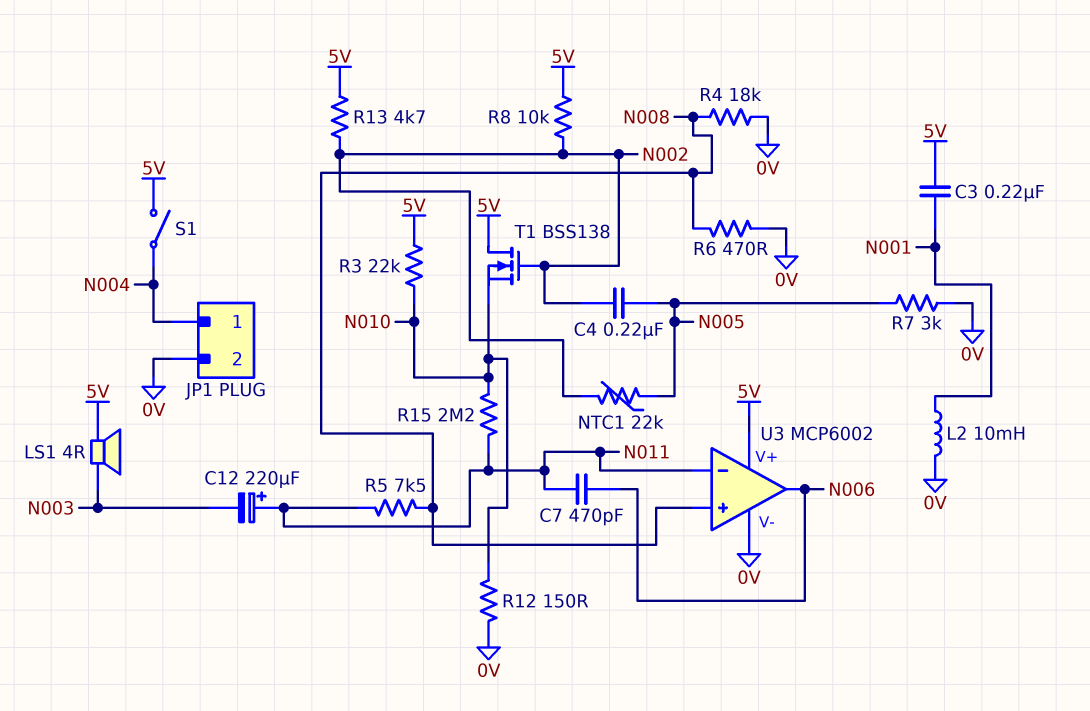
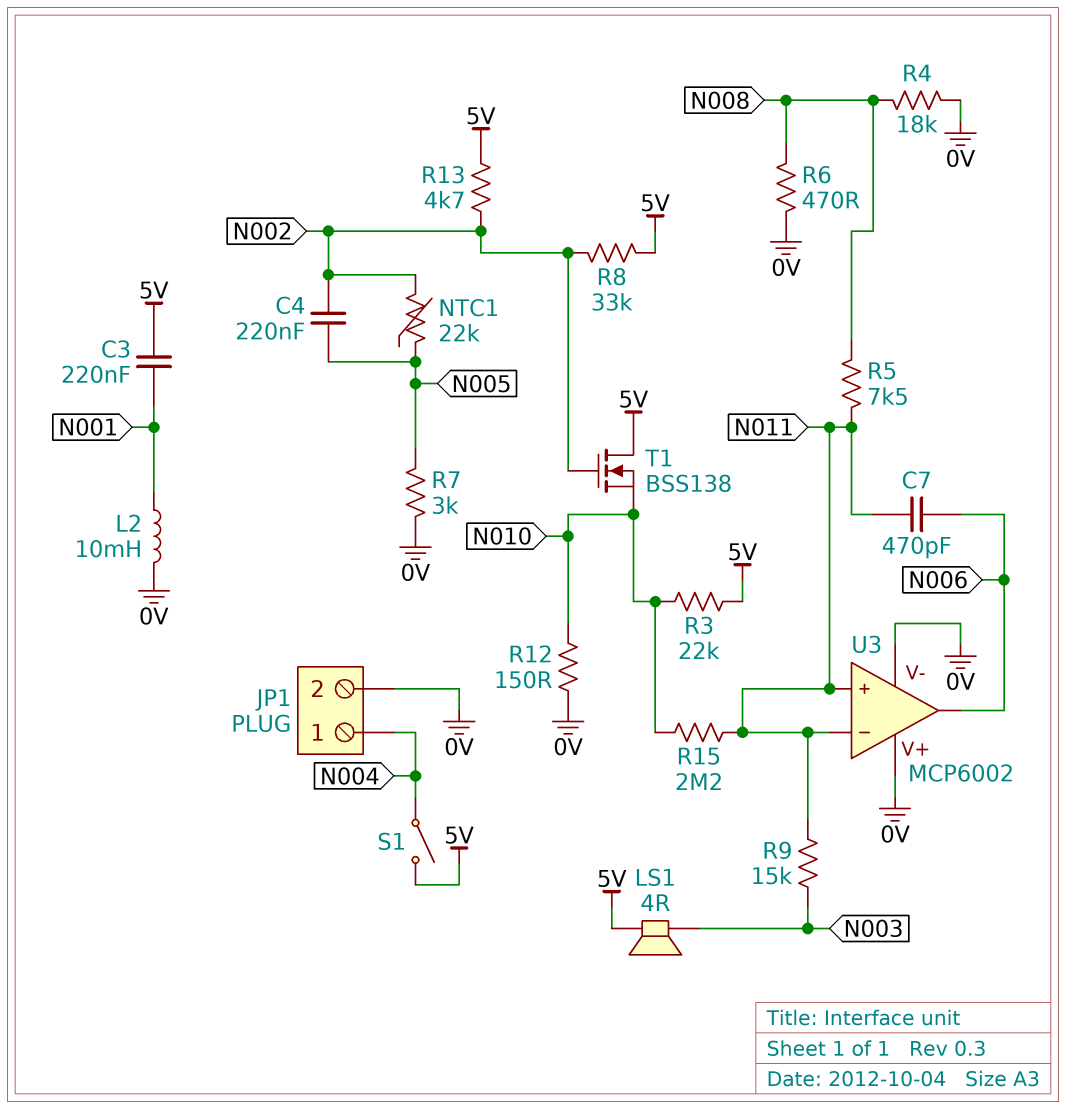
C12: 220uF (plus N011, minus N003) -> none
R8: 10k (5V, N002) -> 33k (5V, N002)
R9: none -> 15k (N003, N011)
U3 pin V+: 5V -> 0V
U3 pin in+: N008 -> N011

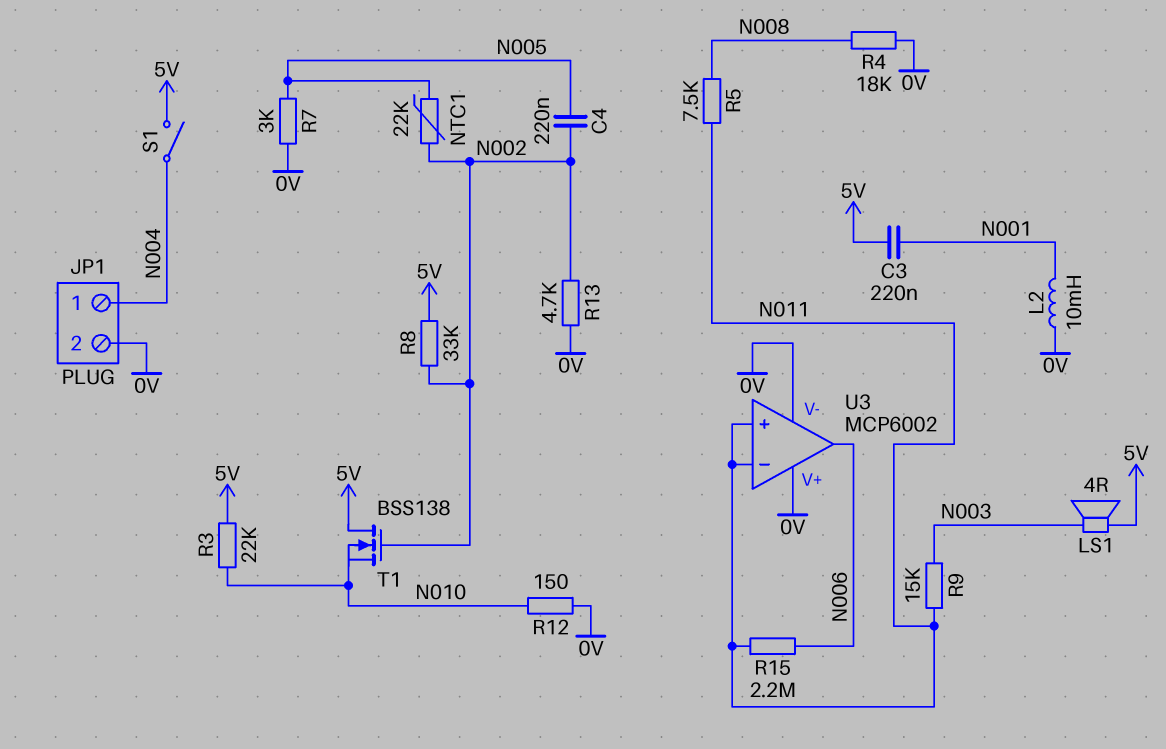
C7: 470pF (N006, N011) -> none
R6: 470 (0V, N008) -> none
R13: 4.7k (5V, N002) -> 4.7k (0V, N002)
R15: 2.2M (N010, N011) -> 2.2M (N006, N011)

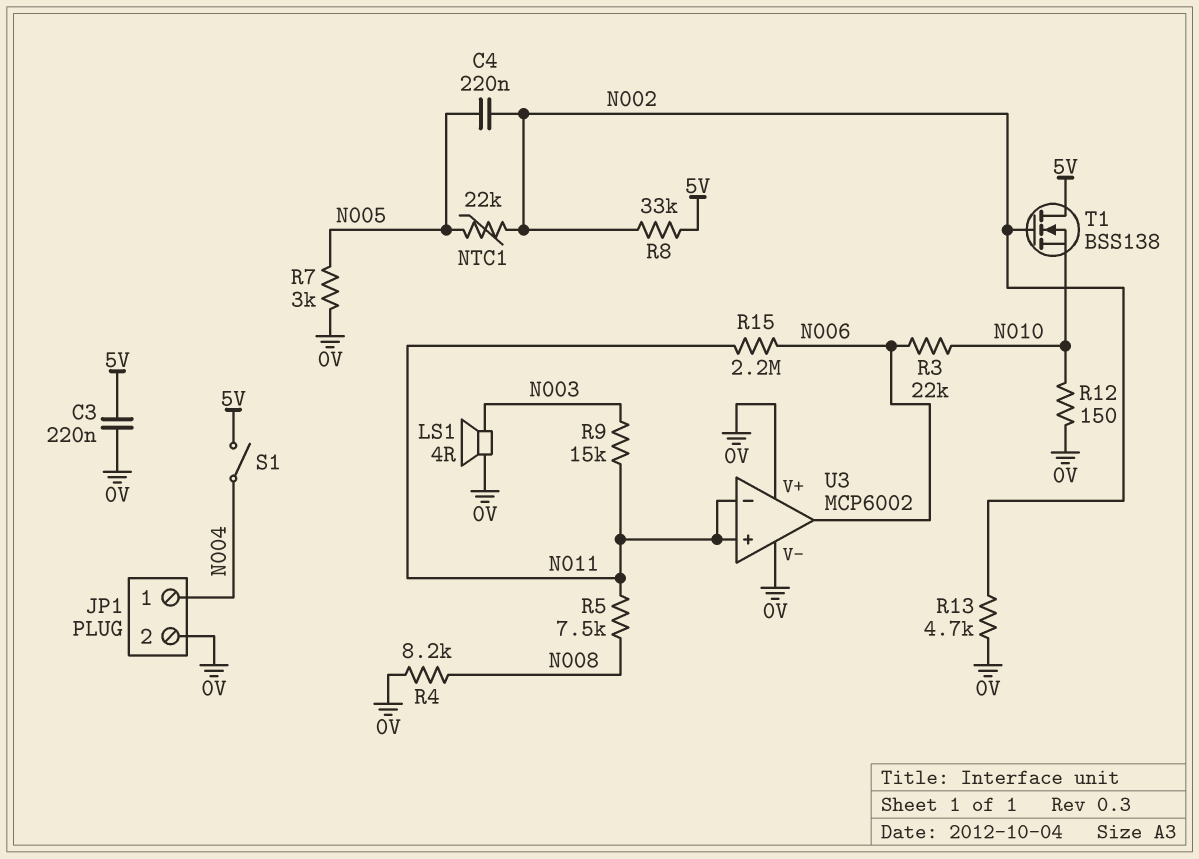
C3: 220nF (5V, N001) -> 220nF (0V, 5V)
L2: 10mH (0V, N001) -> none
LS1: speaker 4R (5V, N003) -> speaker 4R (0V, N003)
R3: 22k (5V, N010) -> 22k (N006, N010)
R4: 18k (0V, N008) -> 8.2k (0V, N008)

